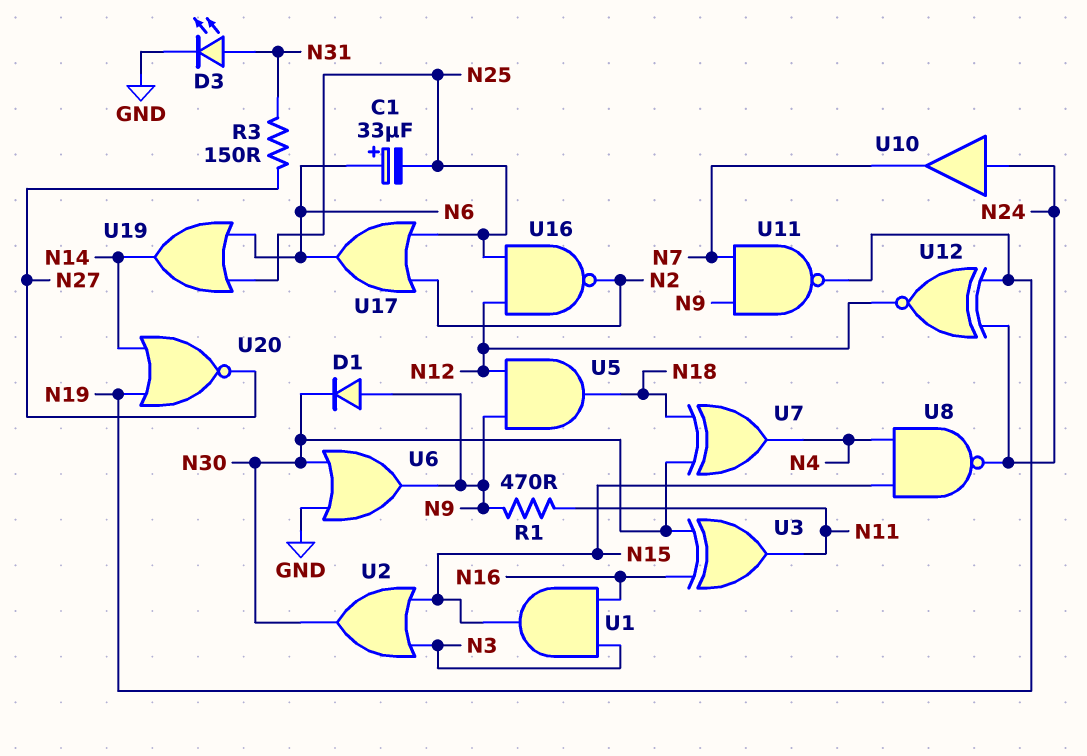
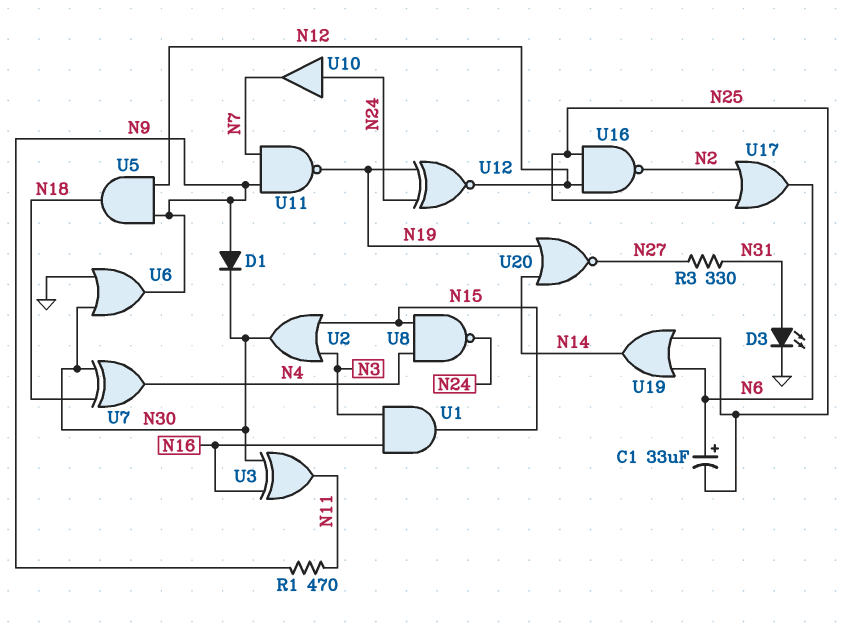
R3: 150 (N27, N31) -> 330 (N27, N31)

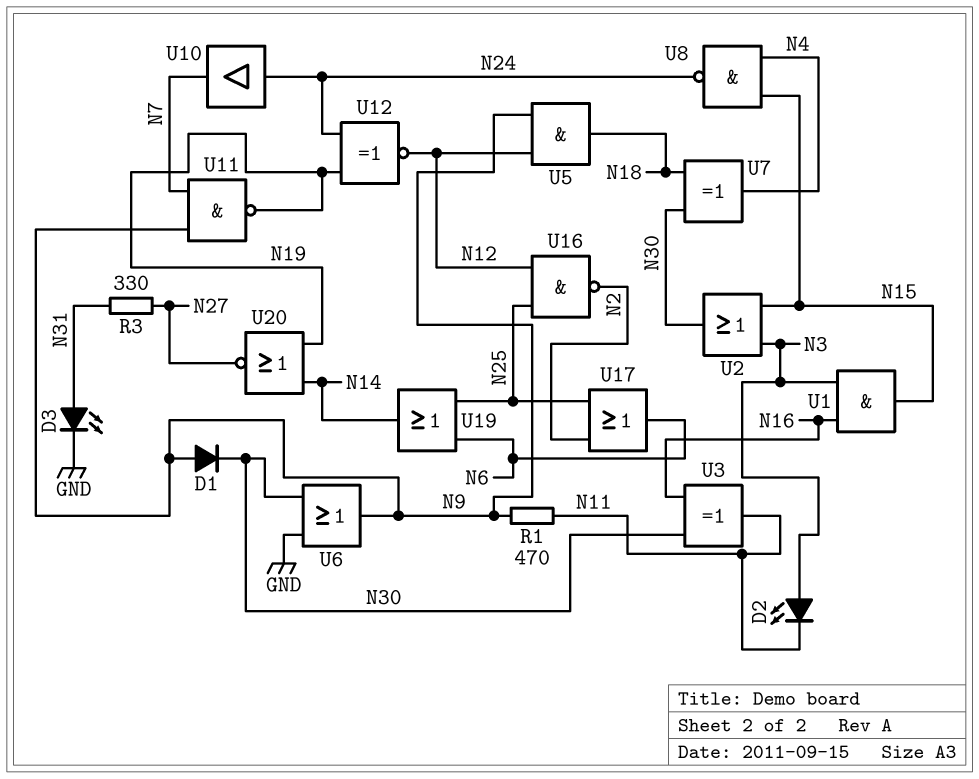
C1: 33uF (plus N6, minus N25) -> none
D2: none -> LED (A N3, K N11)

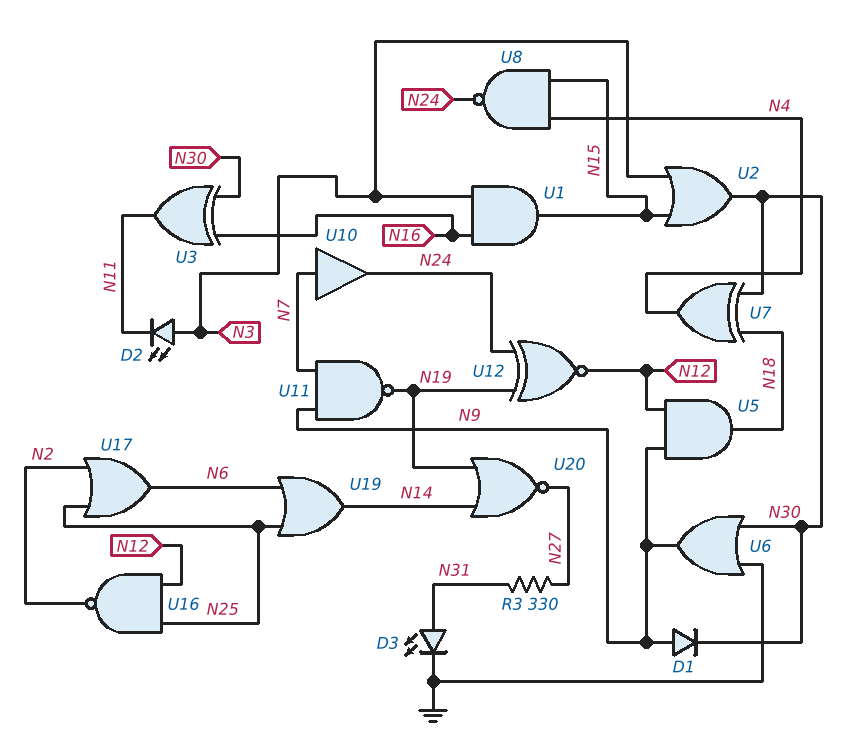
R1: 470 (N9, N11) -> none
U10: buffer (in N24, out N7) -> buffer (in N7, out N24)

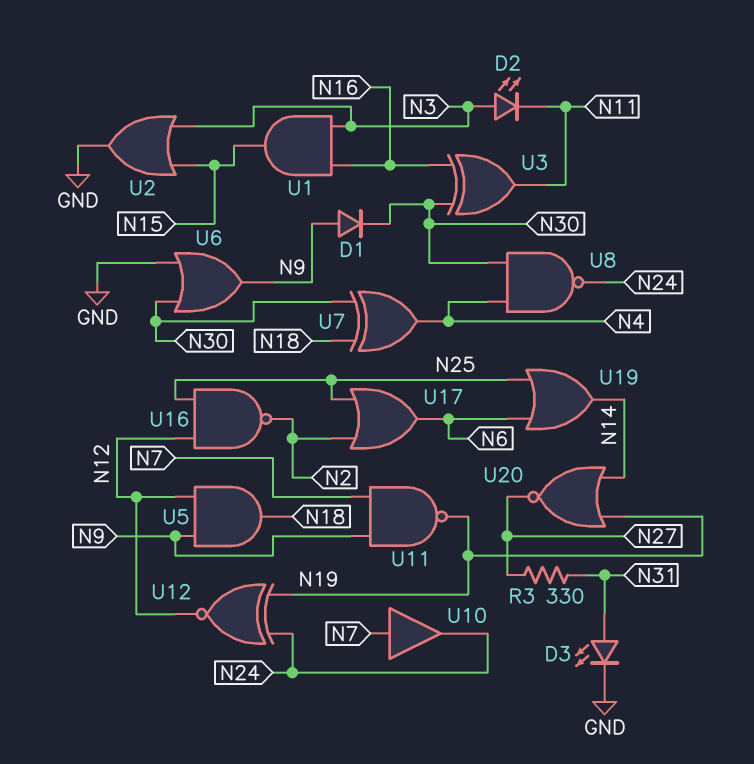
U2: OR (in N3, in N15, out N30) -> OR (in N3, in N15, out GND)
U8: NAND (in N4, in N15, out N24) -> NAND (in N4, in N30, out N24)

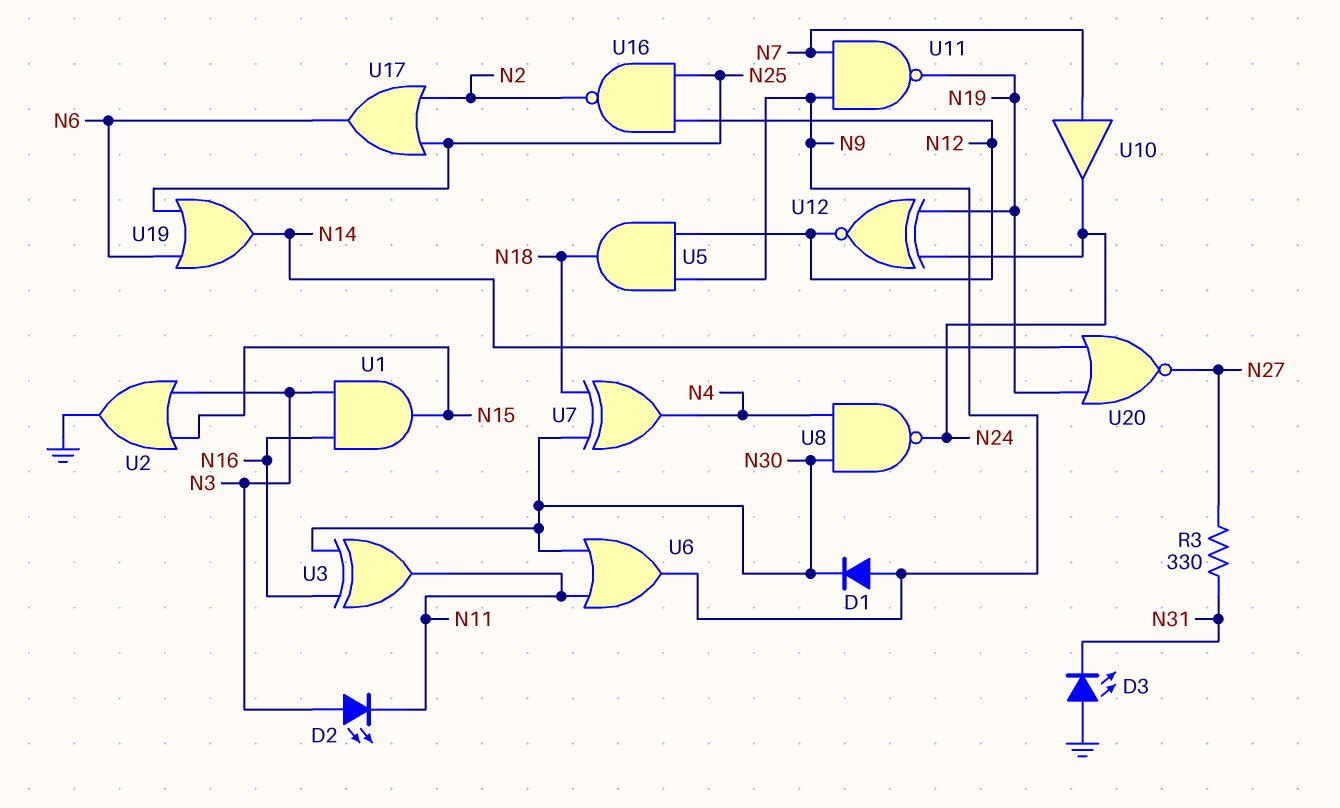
D3: LED (A N31, K GND) -> LED (A GND, K N31)
U6: OR (in GND, in N30, out N9) -> OR (in N11, in N30, out N9)

